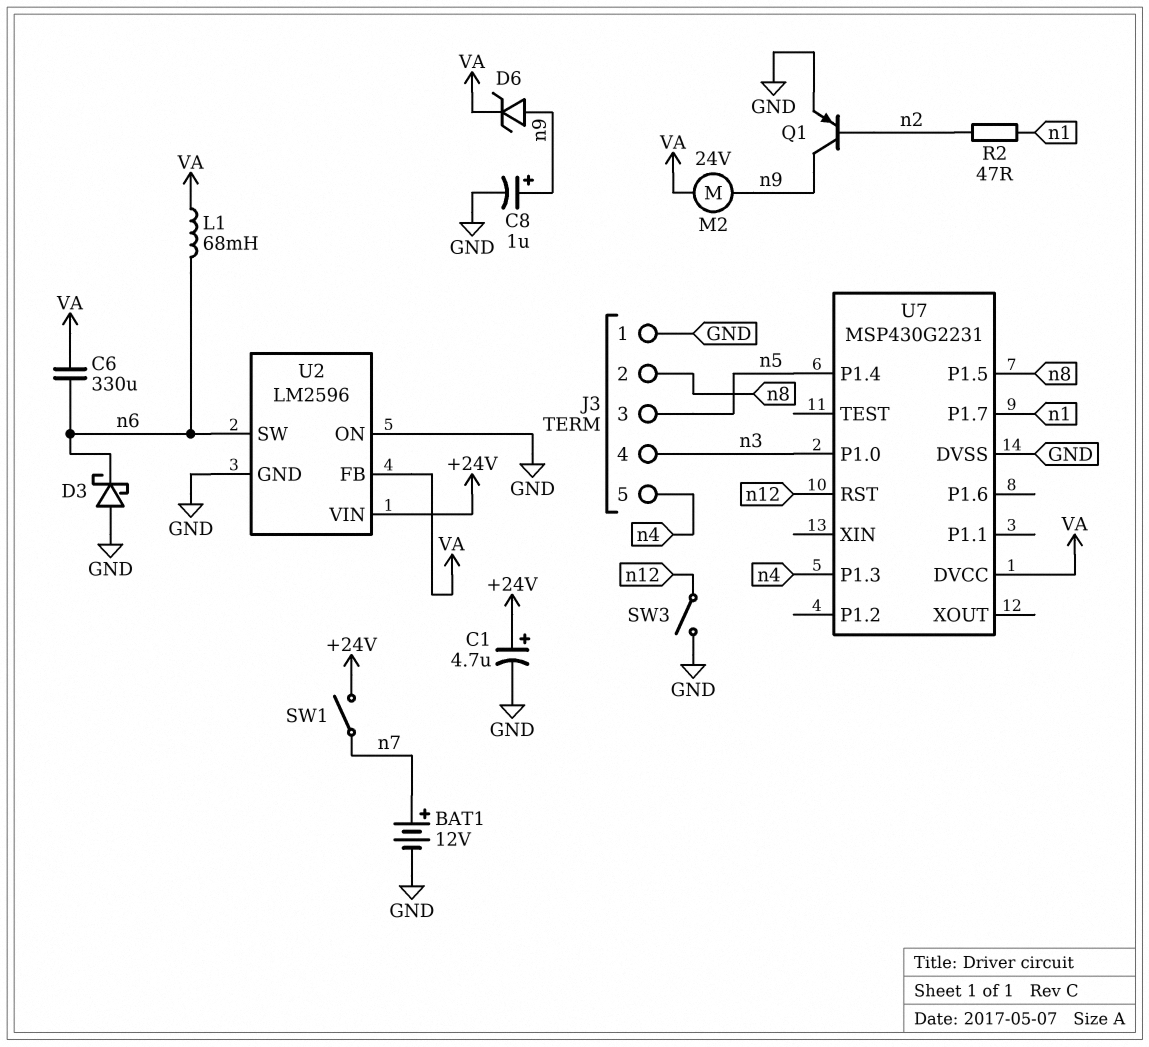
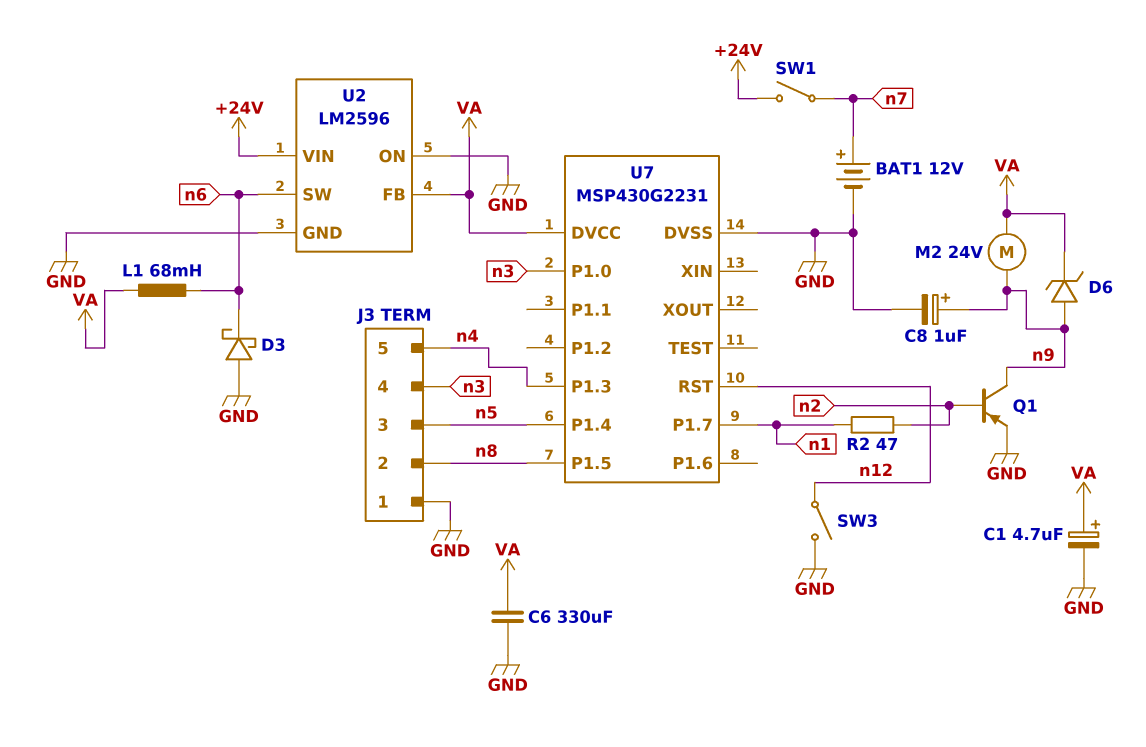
C1: 4.7uF (plus +24V, minus GND) -> 4.7uF (plus VA, minus GND)
C6: 330uF (VA, n6) -> 330uF (GND, VA)

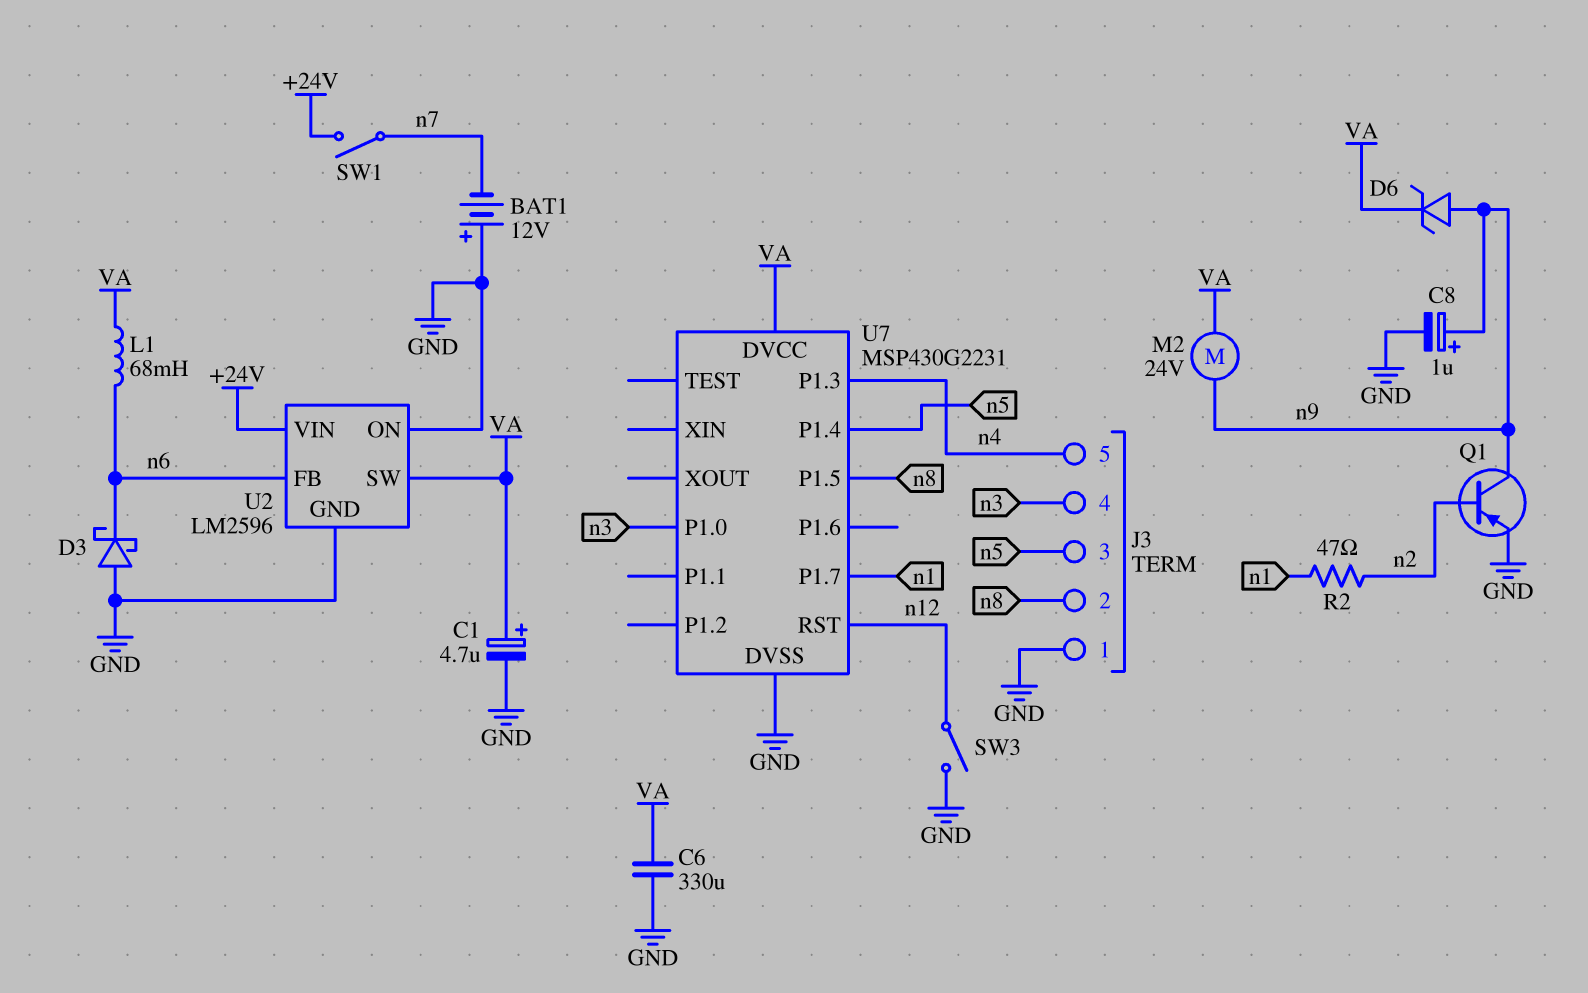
BAT1: 12V (plus n7, minus GND) -> 12V (plus GND, minus n7)
U2 pin FB: VA -> n6
U2 pin SW: n6 -> VA

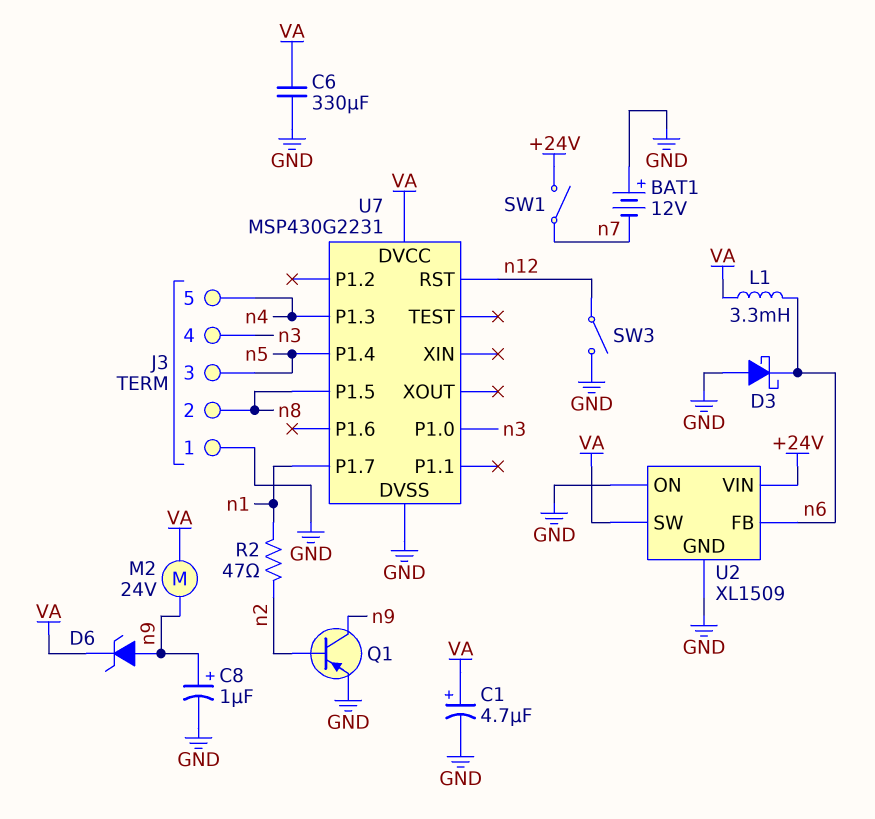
L1: 68mH (VA, n6) -> 3.3mH (VA, n6)
U2: LM2596 -> XL1509

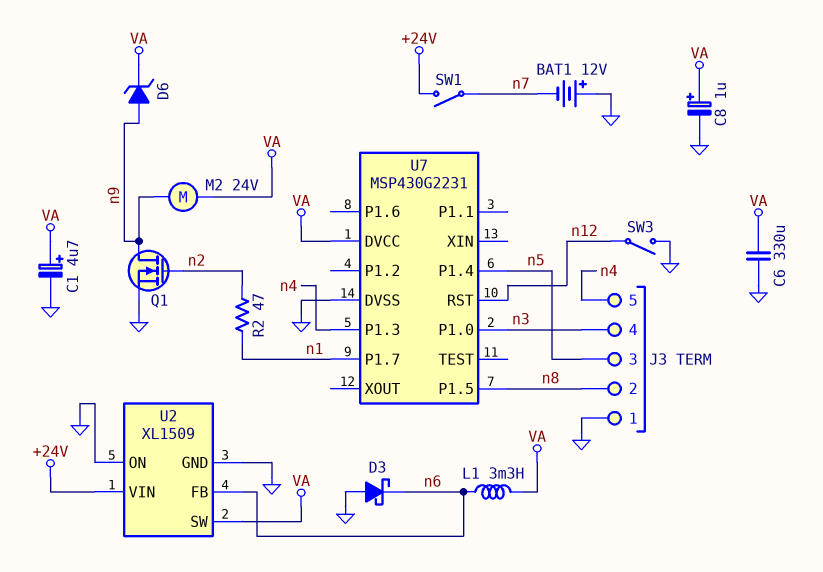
C8: 1uF (plus n9, minus GND) -> 1uF (plus VA, minus GND)
Q1: PNP (B n2, C n9, E GND) -> NMOS (G n2, D n9, S GND)

